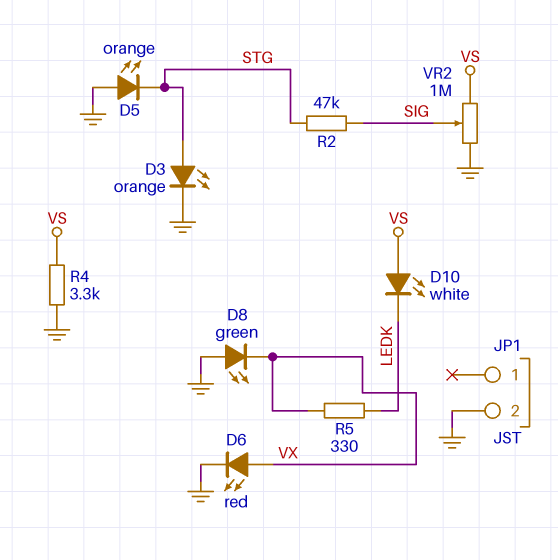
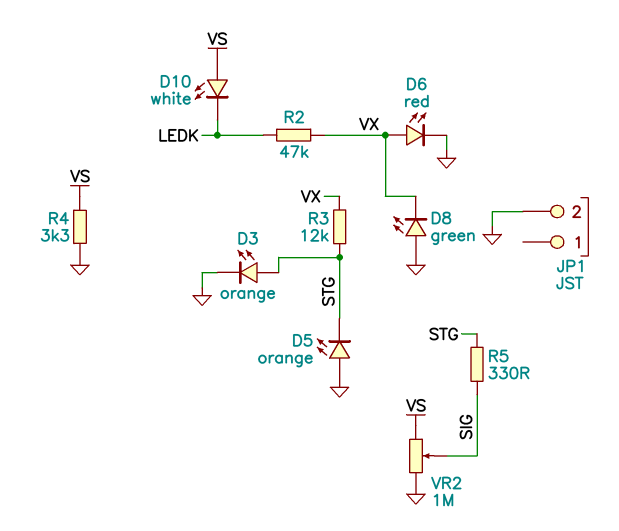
R2: 47k (SIG, STG) -> 47k (LEDK, VX)
R3: none -> 12k (STG, VX)
R5: 330 (LEDK, VX) -> 330 (SIG, STG)

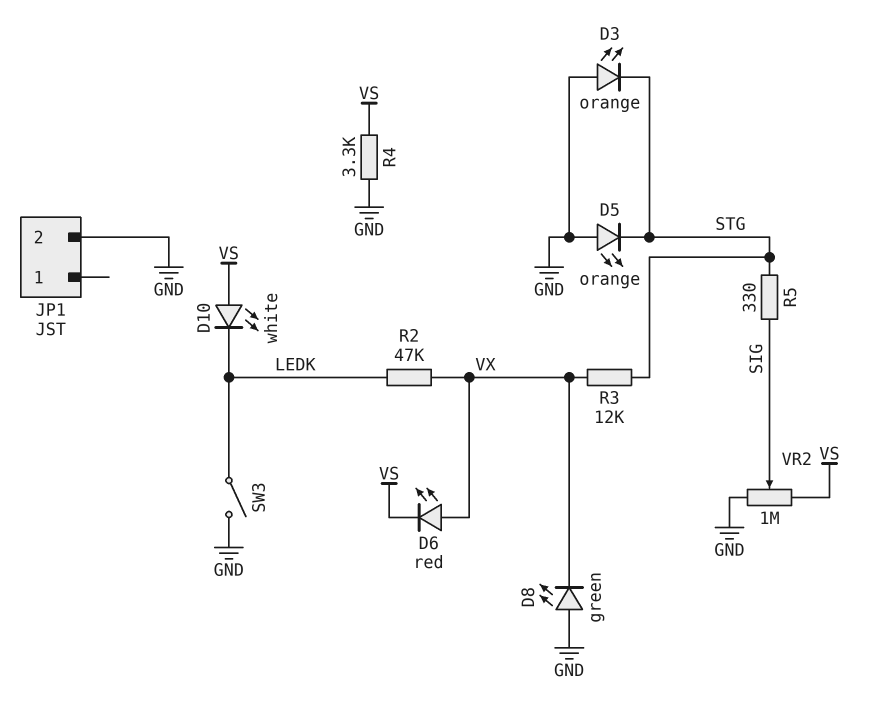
D3: LED orange (A STG, K GND) -> LED orange (A GND, K STG)
D6: LED red (A VX, K GND) -> LED red (A VX, K VS)
SW3: none -> switch (GND, LEDK)

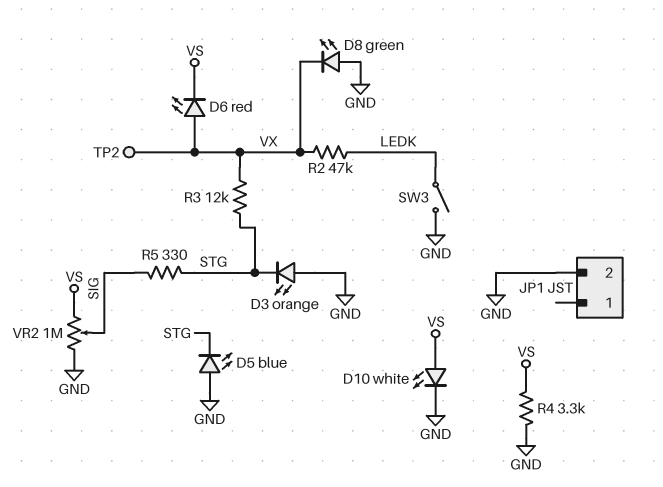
D5: LED orange (A GND, K STG) -> LED blue (A GND, K STG)
D10: LED white (A VS, K LEDK) -> LED white (A VS, K GND)
TP2: none -> test point (VX)

